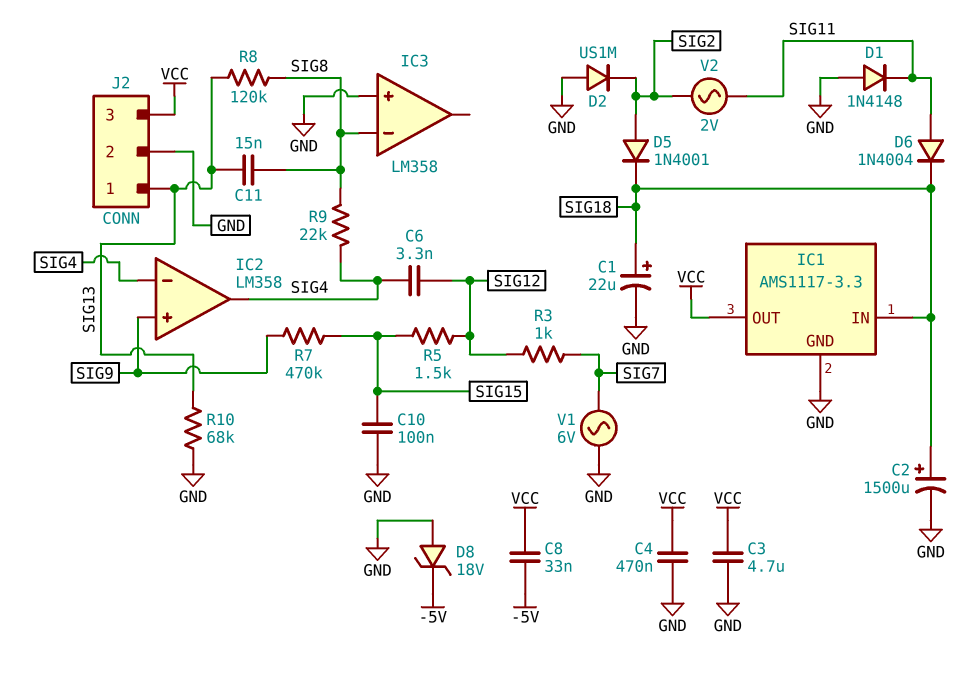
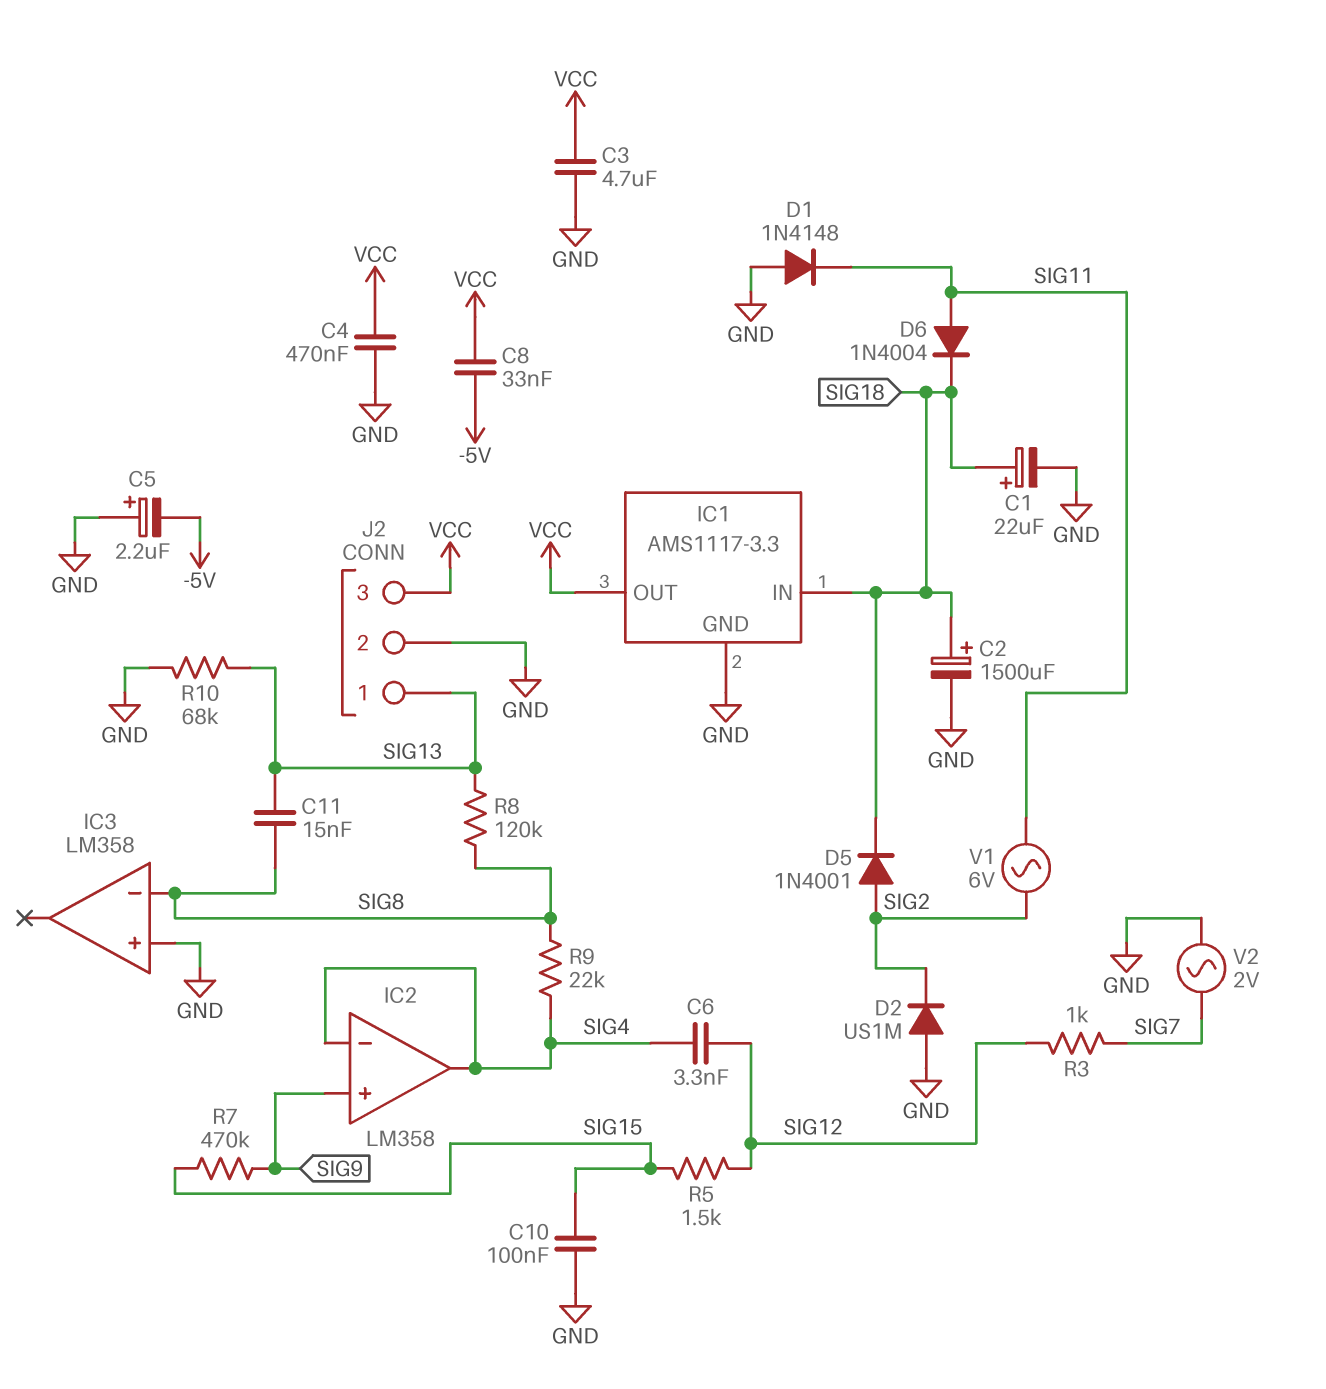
C5: none -> 2.2uF (plus GND, minus -5V)
D8: zener 18V (A GND, K -5V) -> none
V1: AC 6V (GND, SIG7) -> AC 6V (SIG2, SIG11)
V2: AC 2V (SIG2, SIG11) -> AC 2V (GND, SIG7)

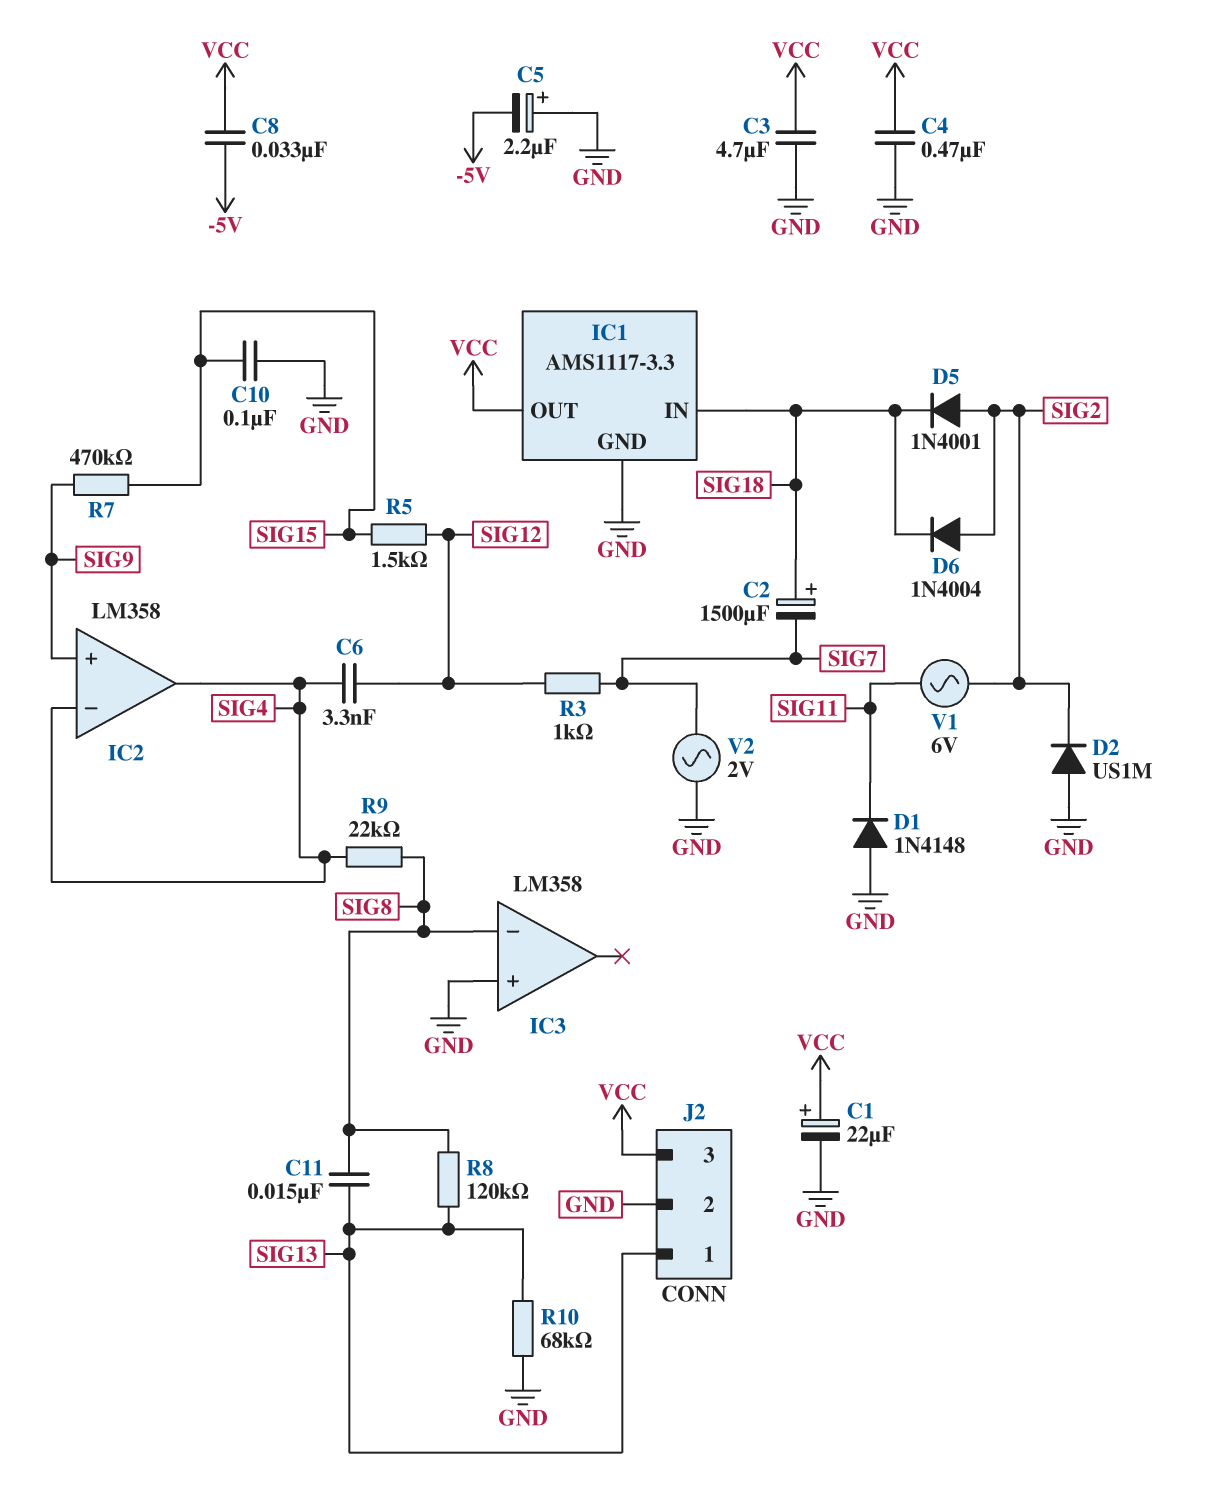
C1: 22uF (plus SIG18, minus GND) -> 22uF (plus VCC, minus GND)
C2: 1500uF (plus SIG18, minus GND) -> 1500uF (plus SIG18, minus SIG7)
D6: diode 1N4004 (A SIG11, K SIG18) -> diode 1N4004 (A SIG2, K SIG18)

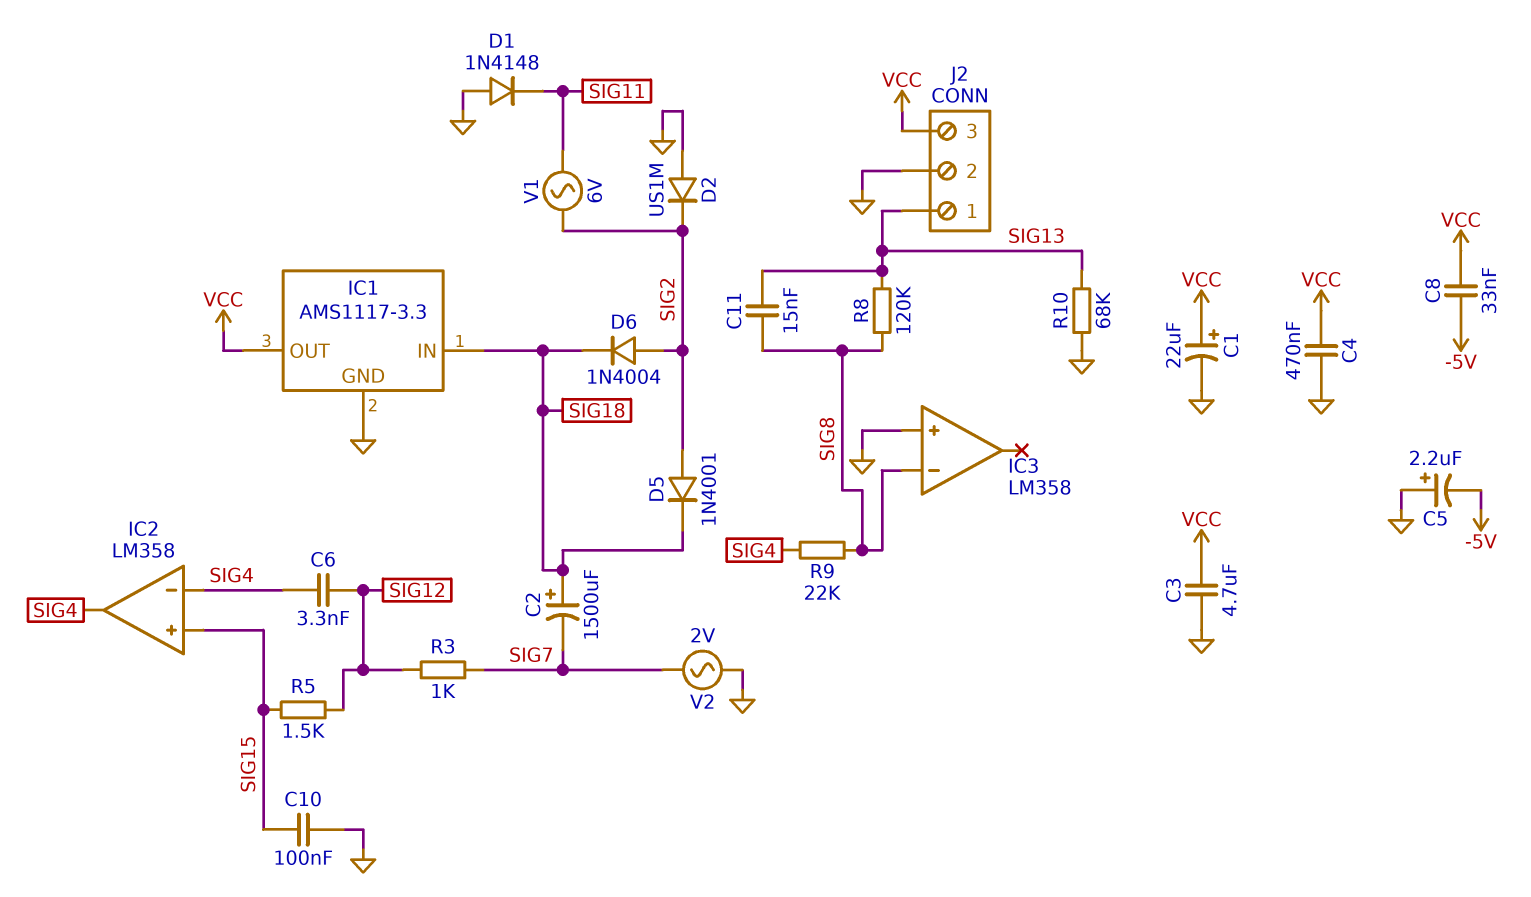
IC2 pin in+: SIG9 -> SIG15
R7: 470k (SIG9, SIG15) -> none

